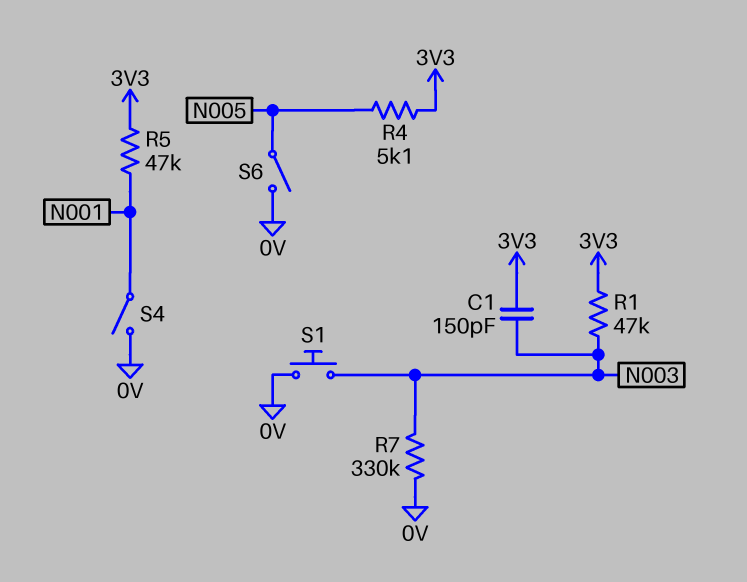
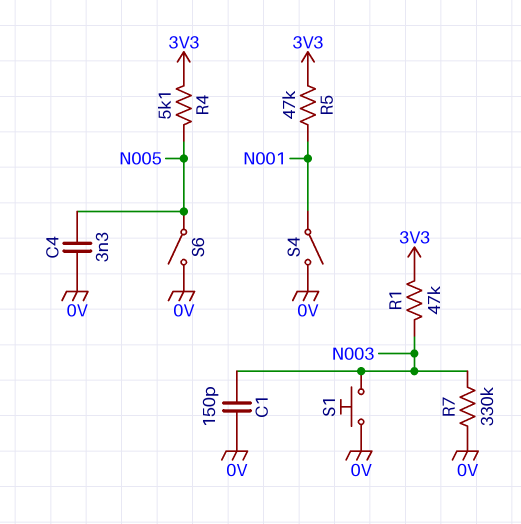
C1: 150pF (3V3, N003) -> 150pF (0V, N003)
C4: none -> 3.3nF (0V, N005)

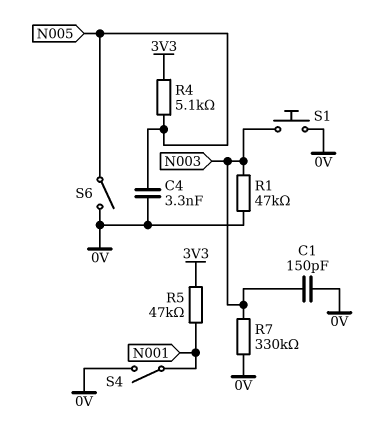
R1: 47k (3V3, N003) -> 47k (0V, N003)

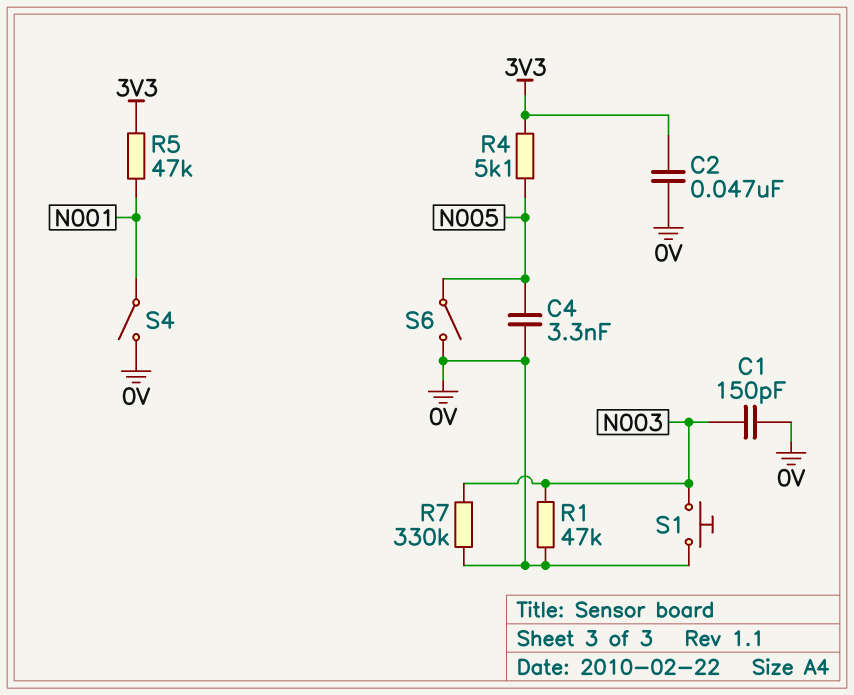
C2: none -> 47nF (0V, 3V3)

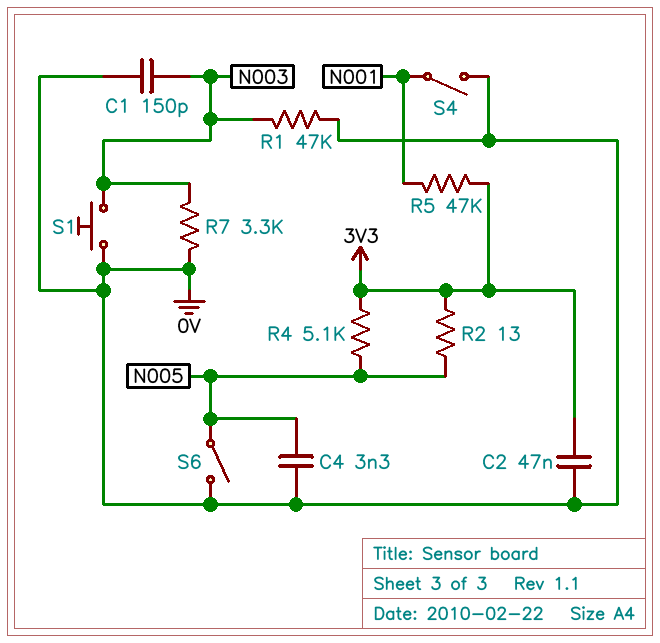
R2: none -> 13 (3V3, N005)
R7: 330k (0V, N003) -> 3.3k (0V, N003)

